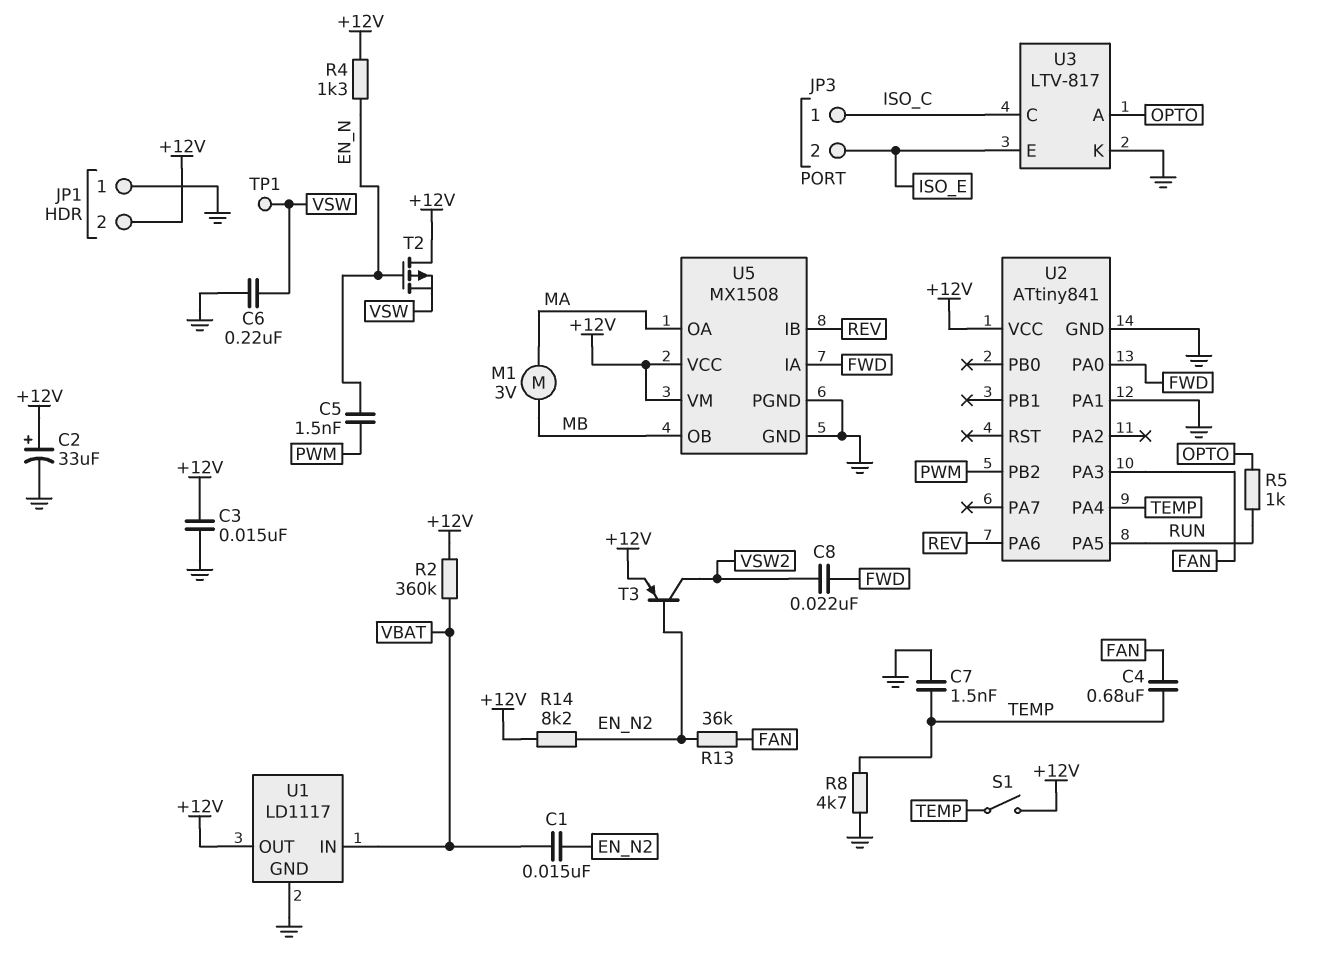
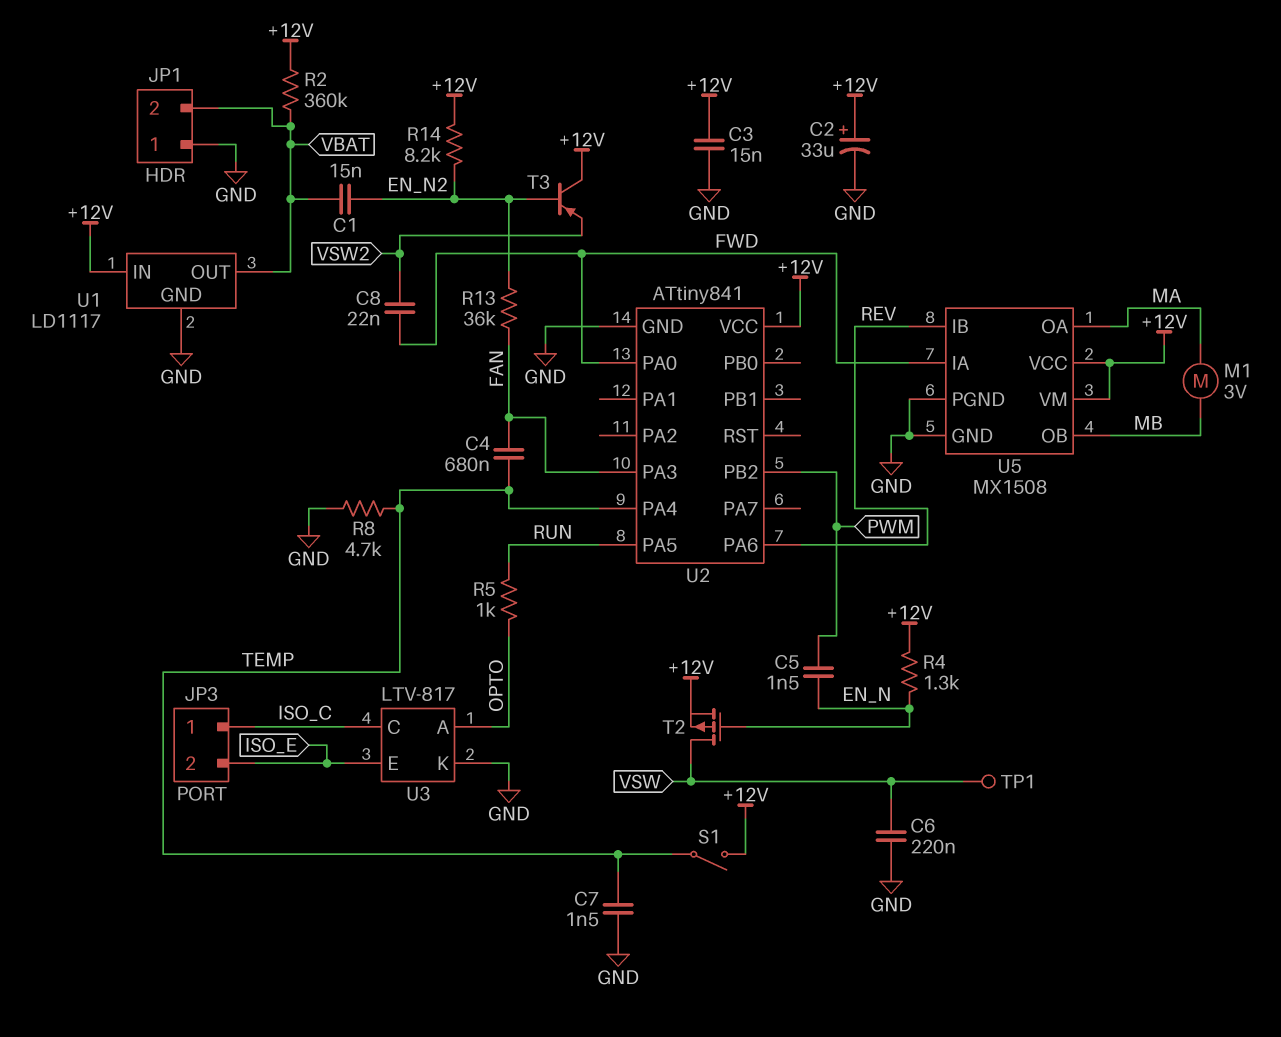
JP1 pin 2: +12V -> VBAT
T2: PMOS (G EN_N, D +12V, S VSW) -> PMOS (G EN_N, D VSW, S +12V)
T3: PNP (B EN_N2, C VSW2, E +12V) -> PNP (B EN_N2, C +12V, E VSW2)
U1 pin IN: VBAT -> +12V
U1 pin OUT: +12V -> VBAT
U2 pin PA1: GND -> none

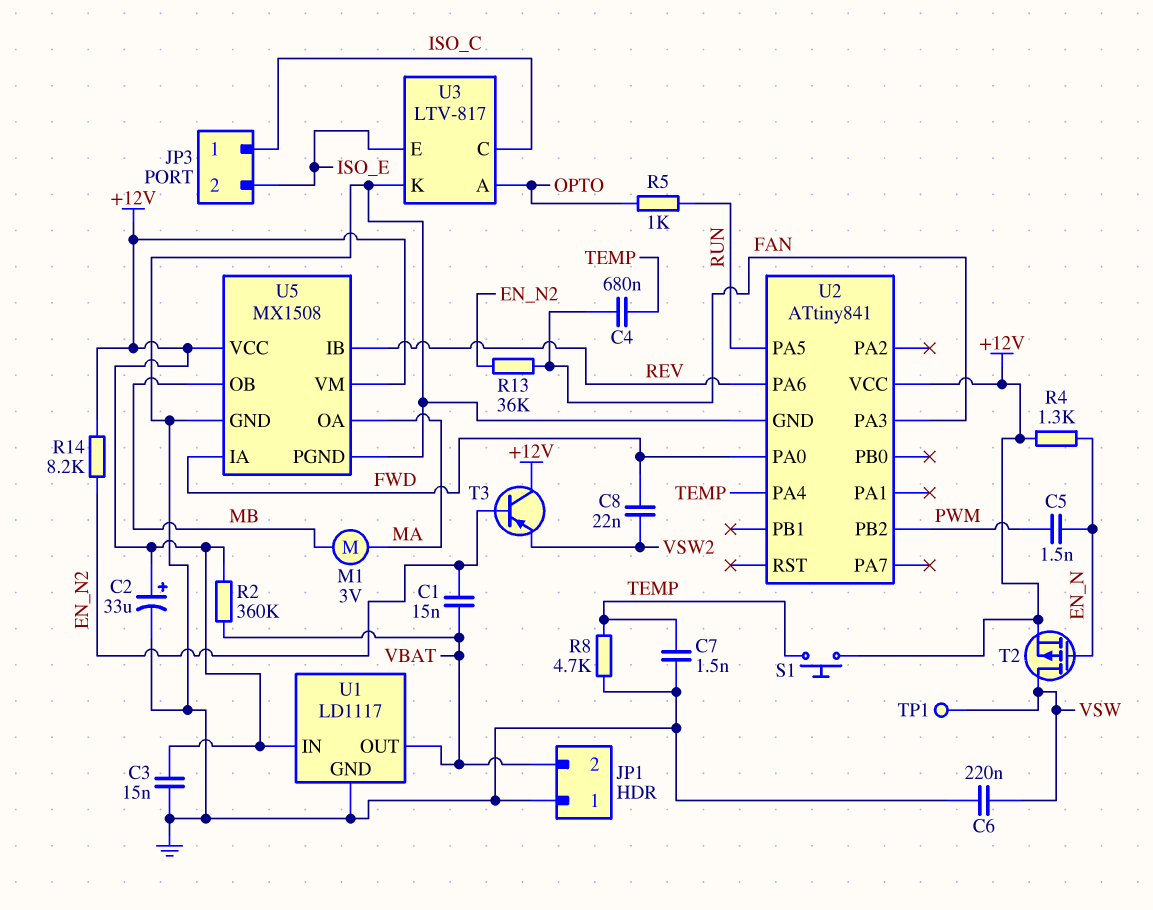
S1: switch (+12V, TEMP) -> button (+12V, TEMP)

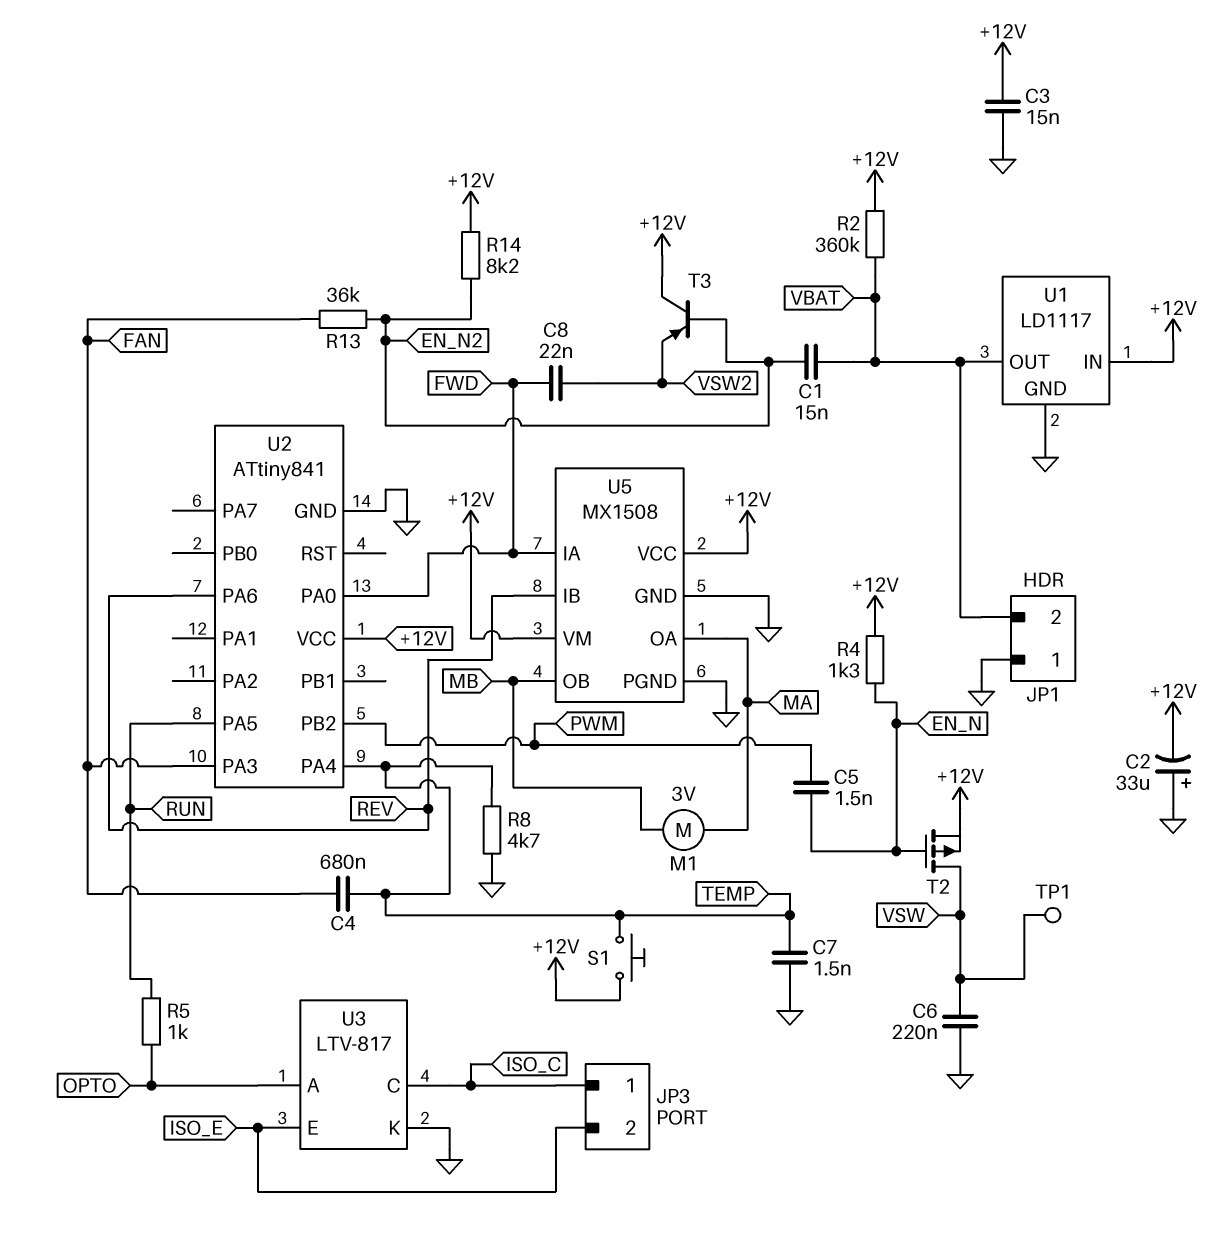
C2: 33uF (plus +12V, minus GND) -> 33uF (plus GND, minus +12V)

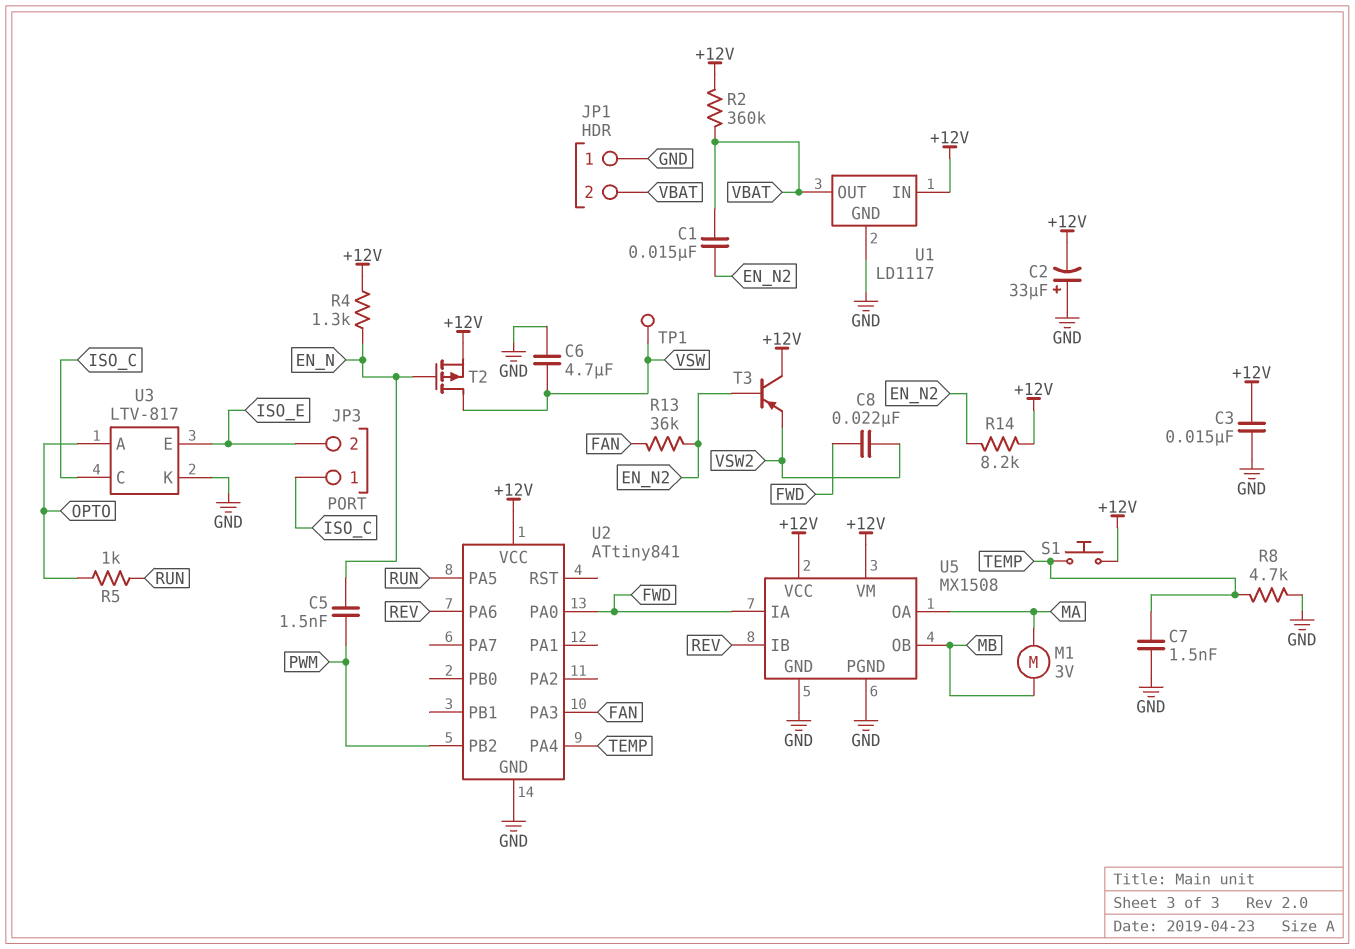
C4: 680nF (FAN, TEMP) -> none
C6: 220nF (GND, VSW) -> 4.7uF (GND, VSW)

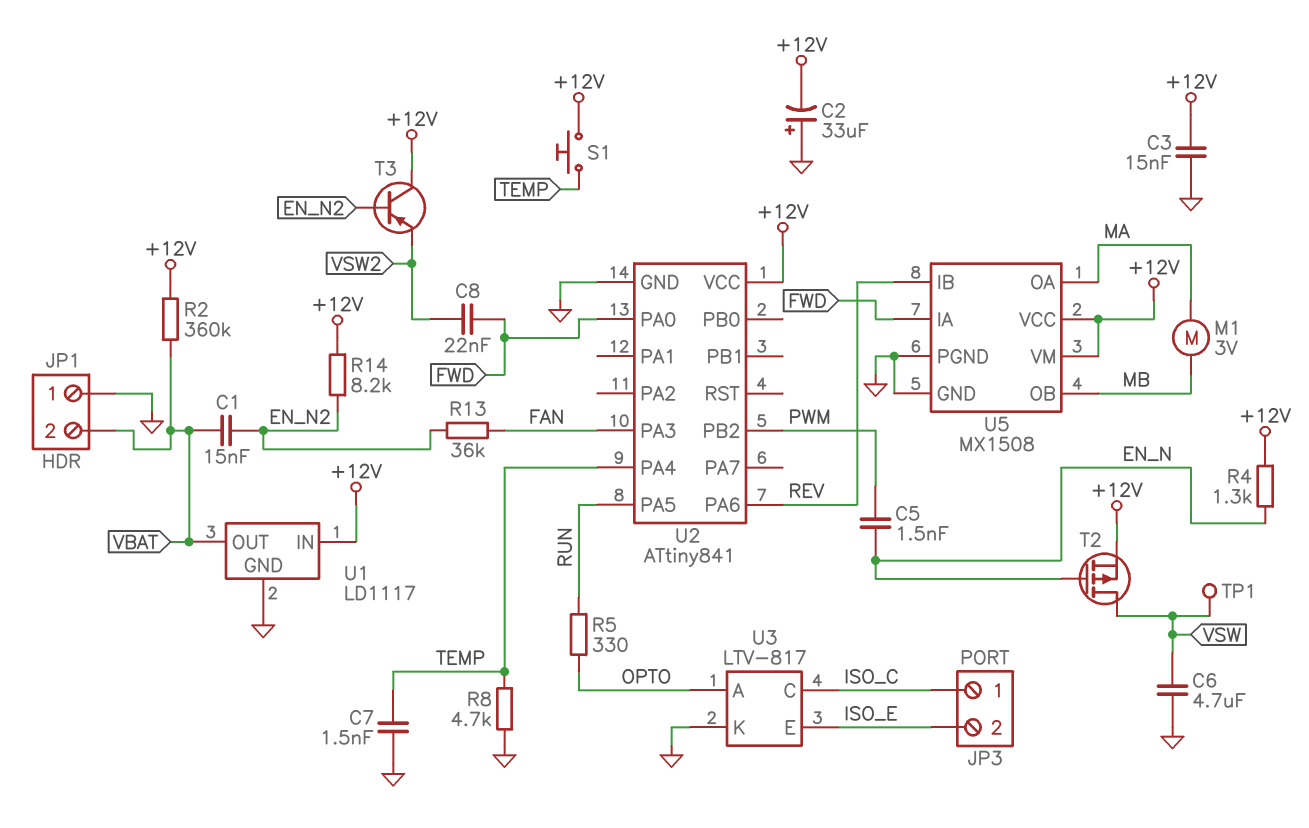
R5: 1k (OPTO, RUN) -> 330 (OPTO, RUN)

